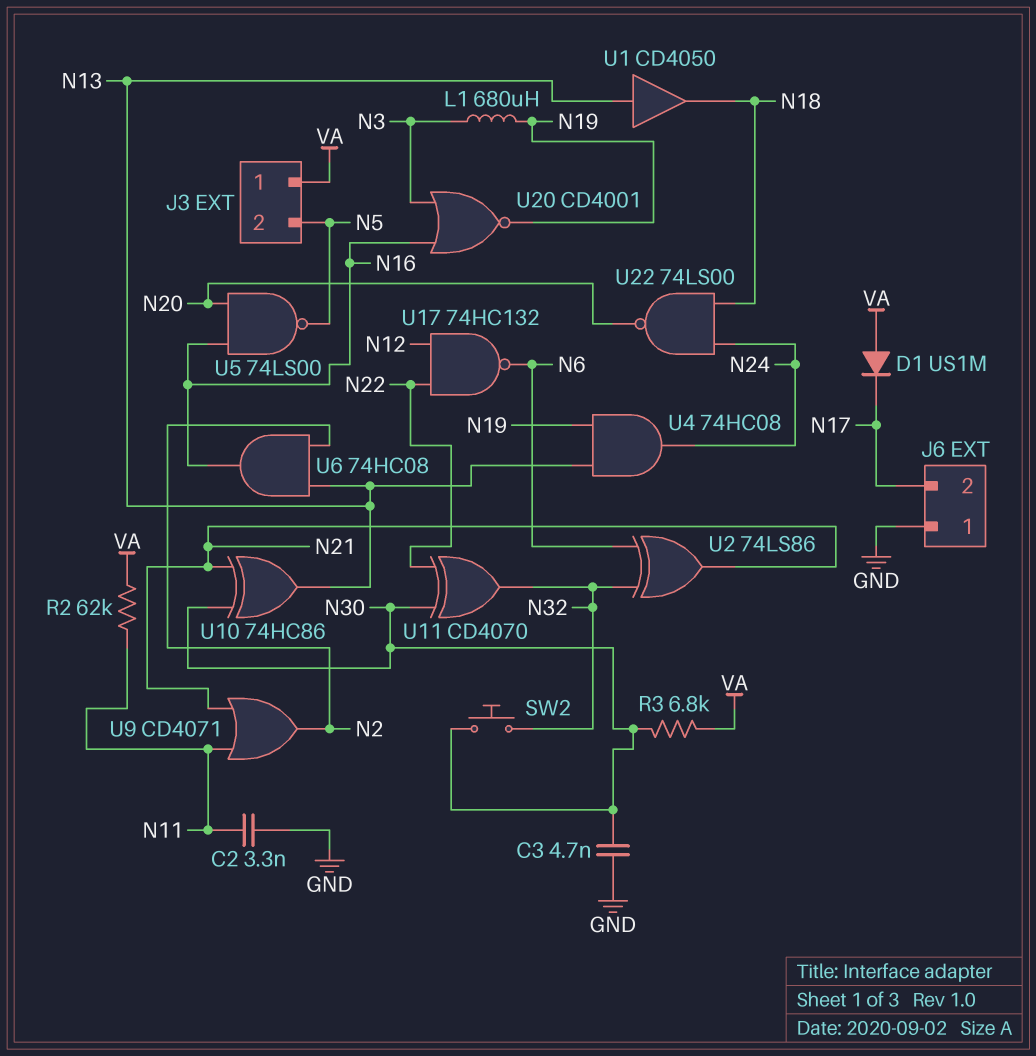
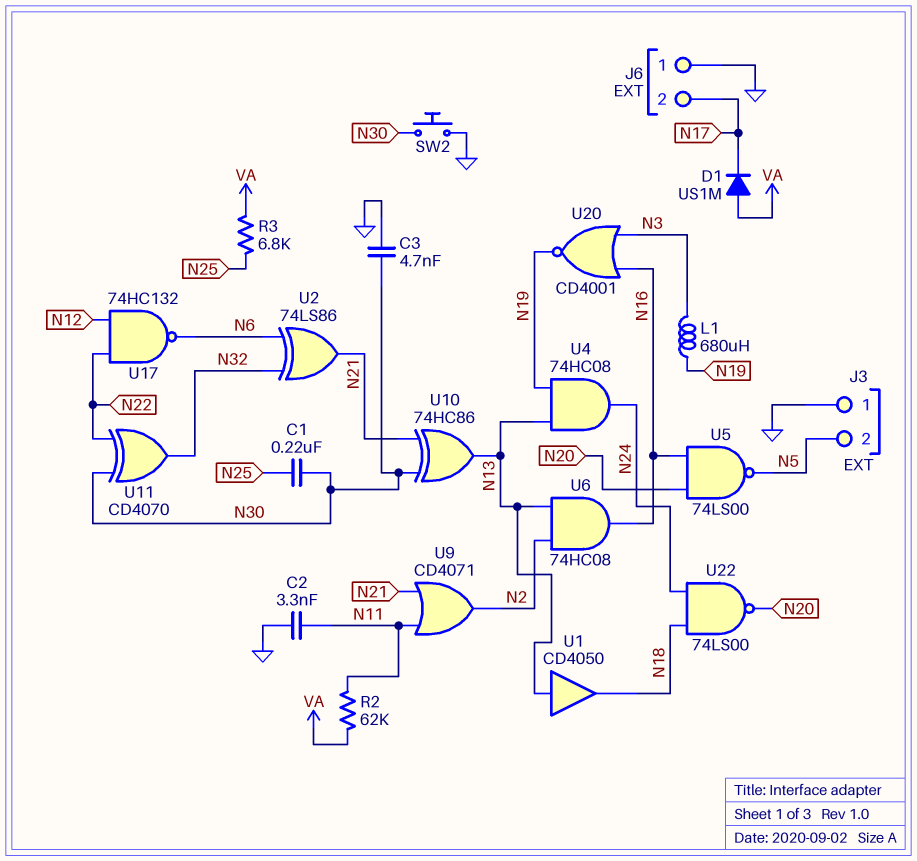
C1: none -> 220nF (N25, N30)
J3 pin 1: VA -> GND
R3: 6.8k (N30, VA) -> 6.8k (N25, VA)
SW2: button (N30, N32) -> button (GND, N30)

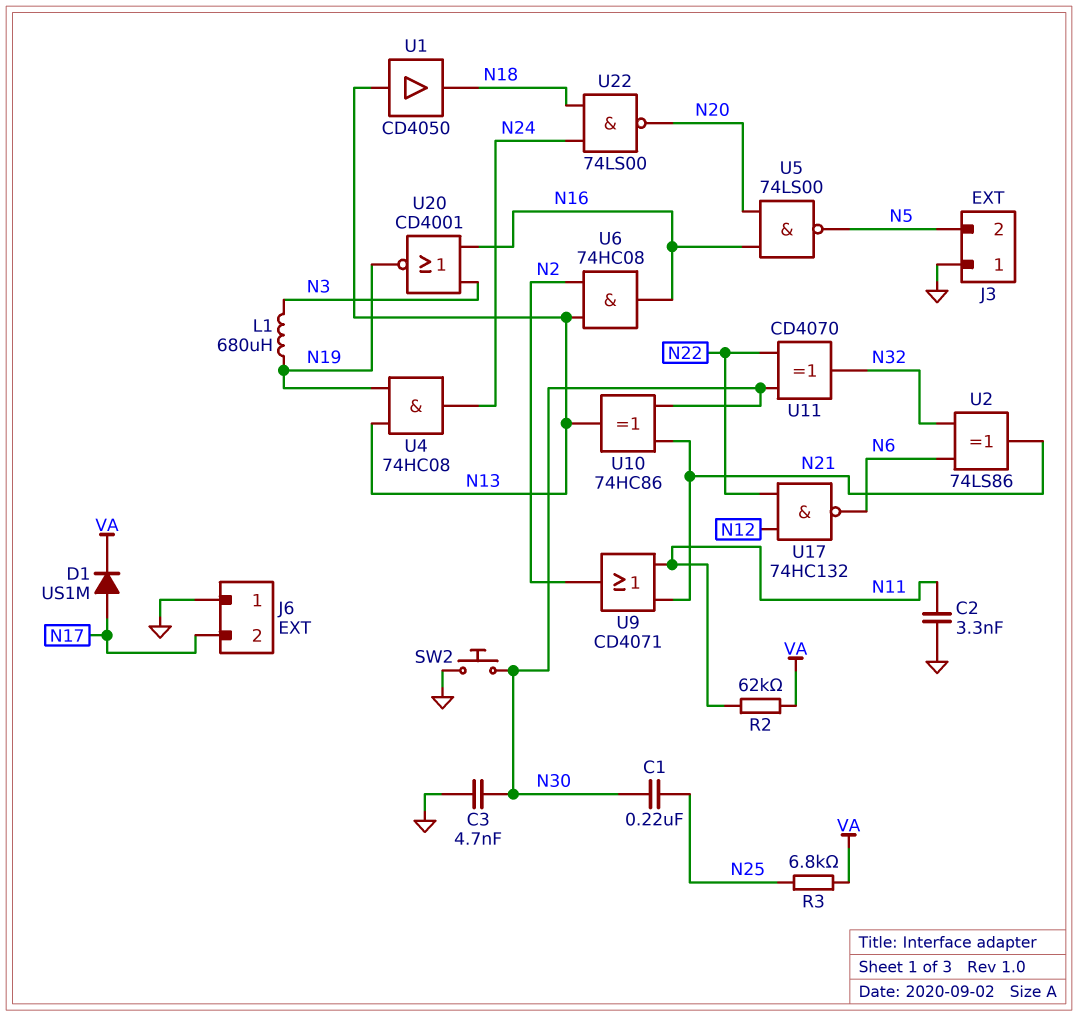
D1: diode US1M (A VA, K N17) -> diode US1M (A N17, K VA)

